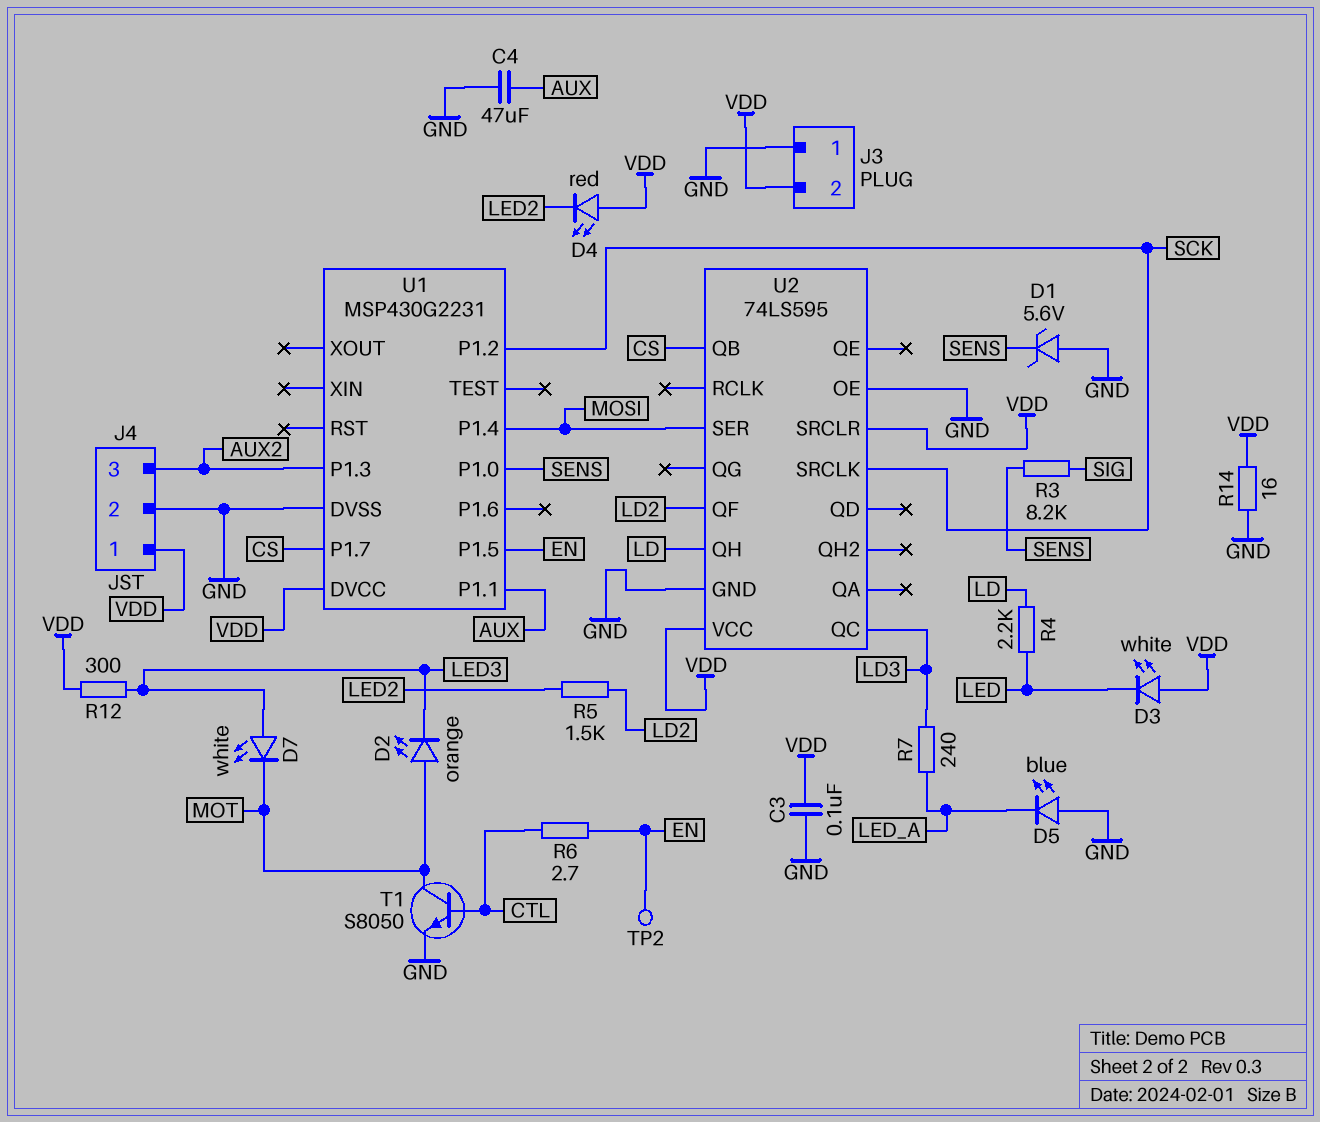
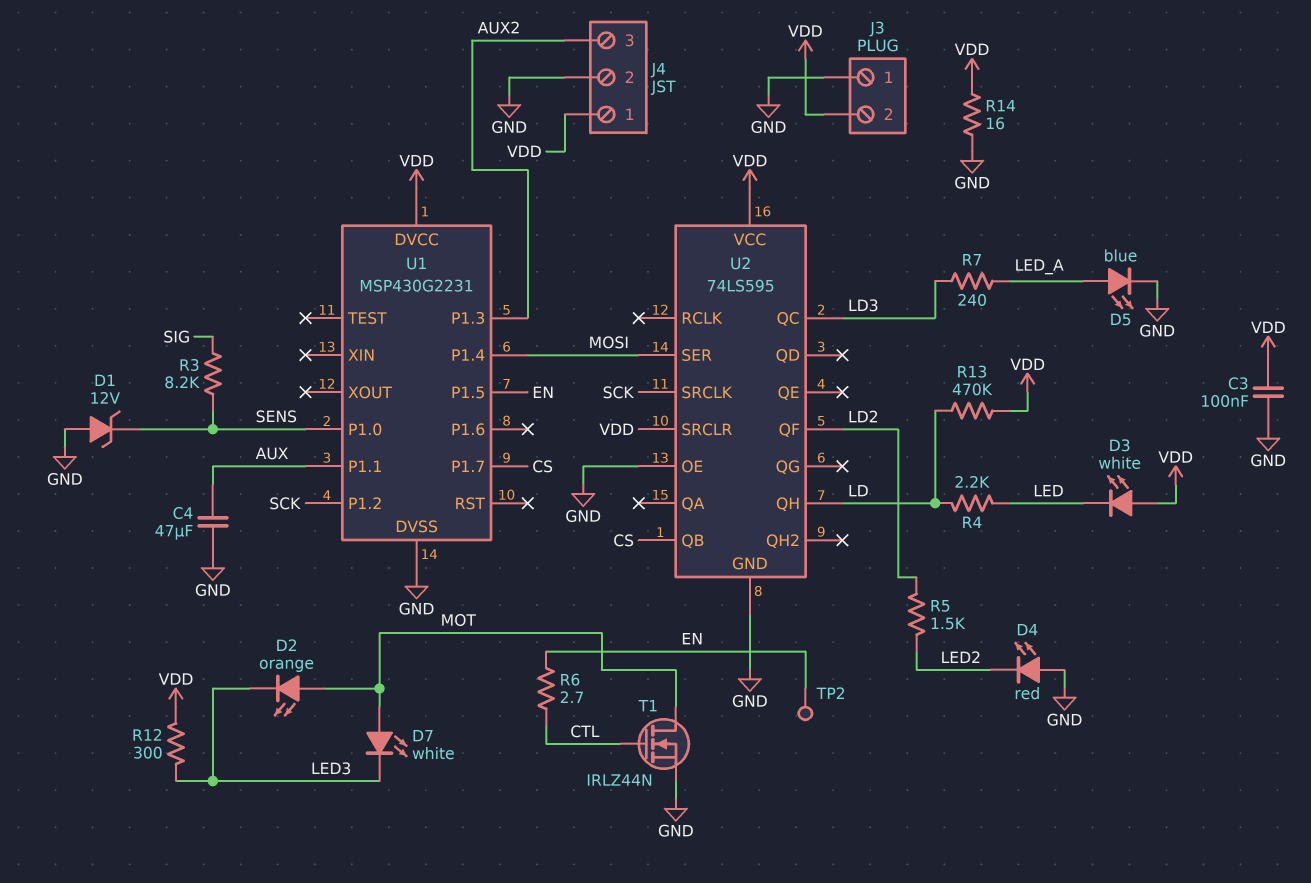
D1: zener 5.6V (A GND, K SENS) -> zener 12V (A GND, K SENS)
D4: LED red (A VDD, K LED2) -> LED red (A GND, K LED2)
D5: LED blue (A GND, K LED_A) -> LED blue (A LED_A, K GND)
D7: LED white (A LED3, K MOT) -> LED white (A MOT, K LED3)
R13: none -> 470k (LD, VDD)
T1: NPN S8050 (B CTL, C MOT, E GND) -> NMOS IRLZ44N (G CTL, D MOT, S GND)

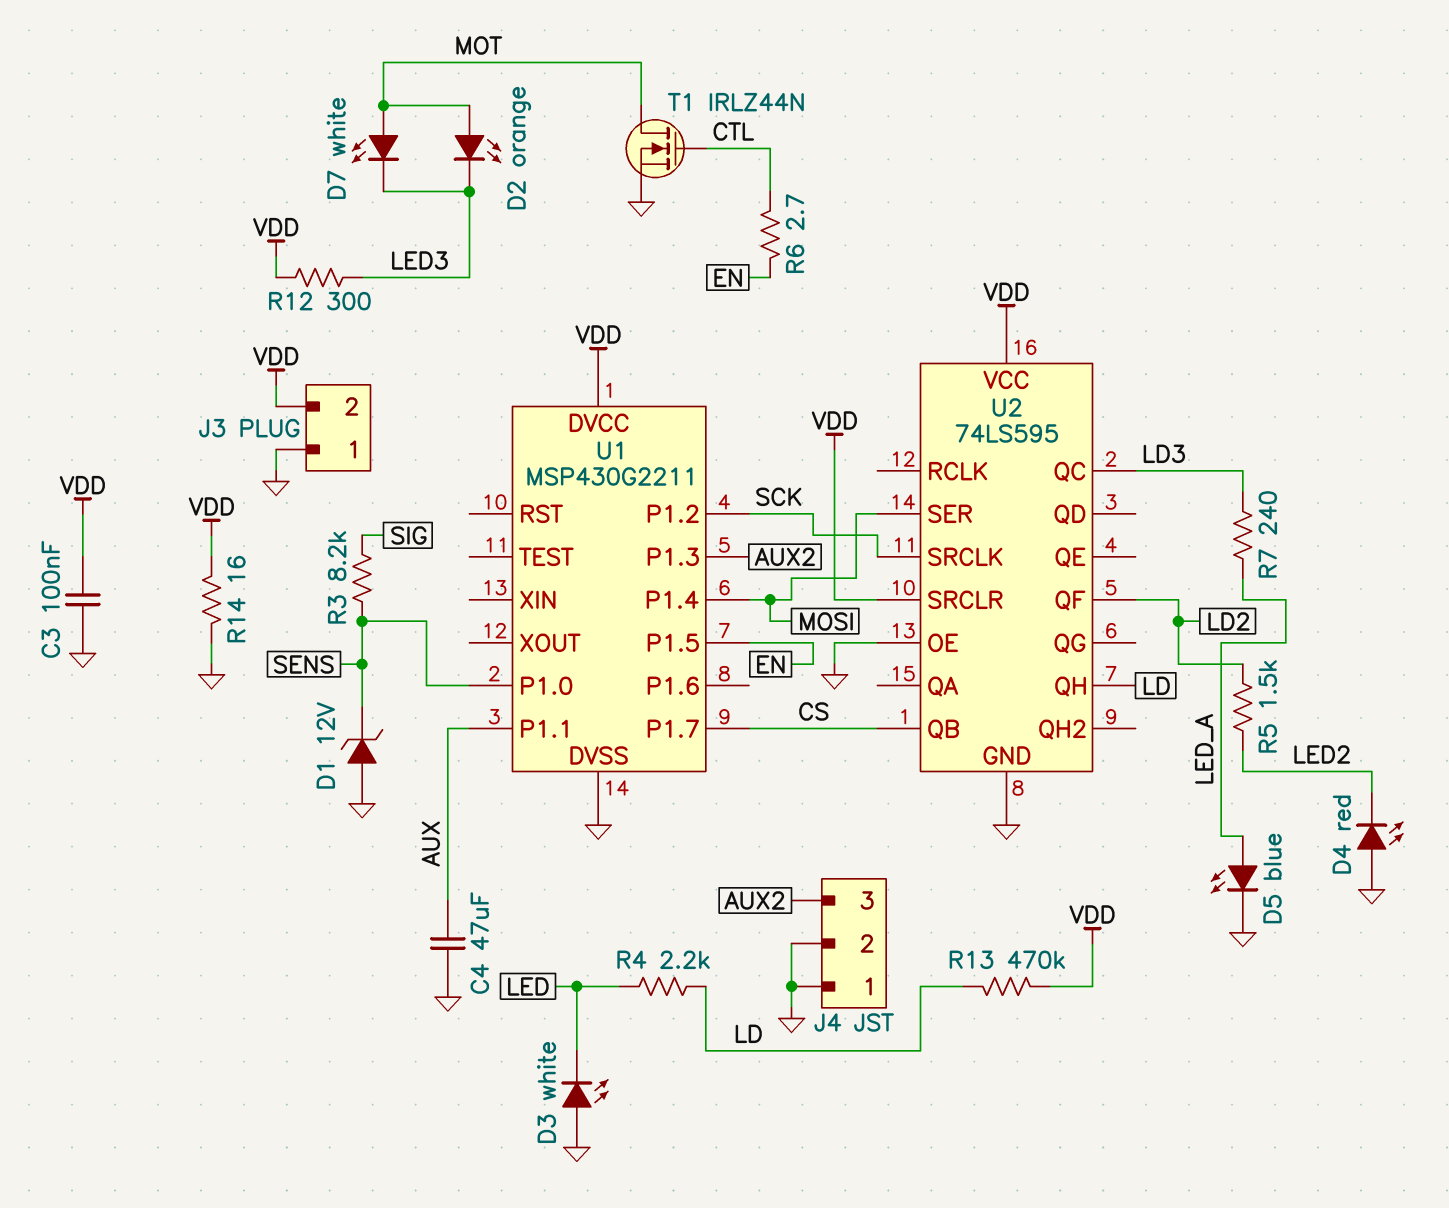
D3: LED white (A VDD, K LED) -> LED white (A GND, K LED)
J4 pin 1: VDD -> GND
TP2: test point (EN) -> none
U1: MSP430G2231 -> MSP430G2211

